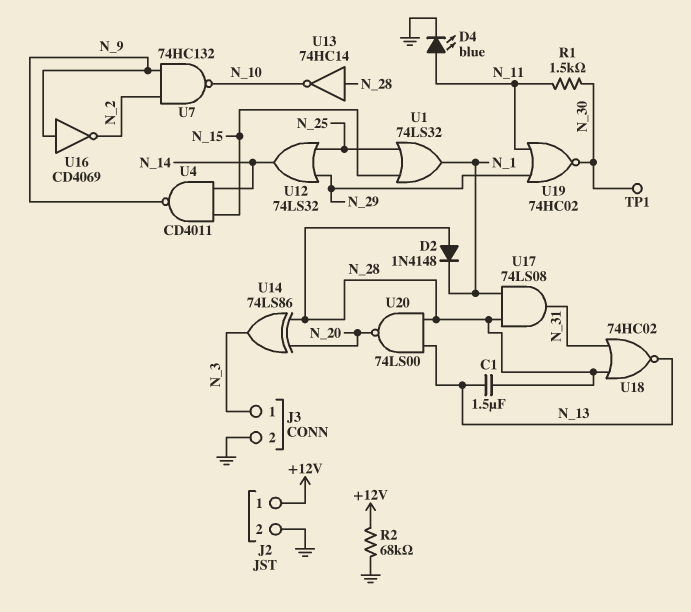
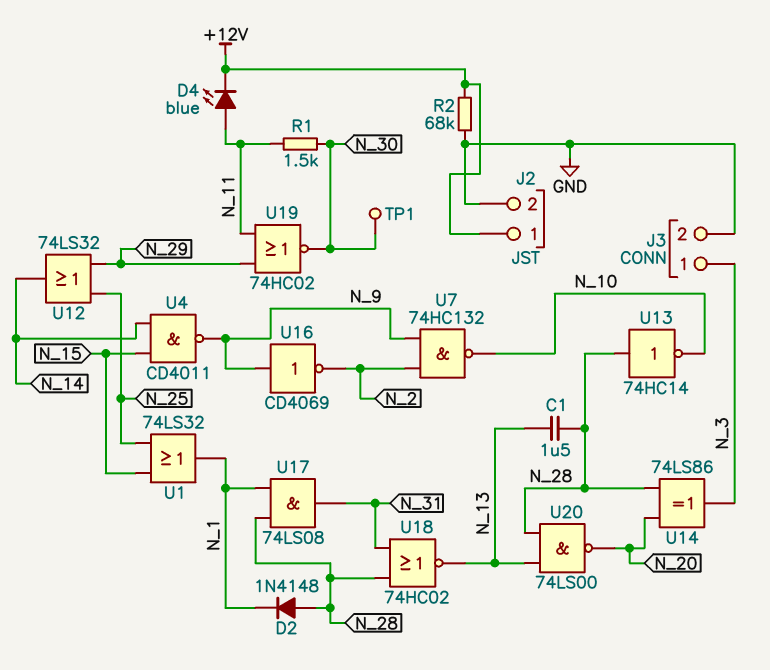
D4: LED blue (A N_11, K GND) -> LED blue (A N_11, K +12V)

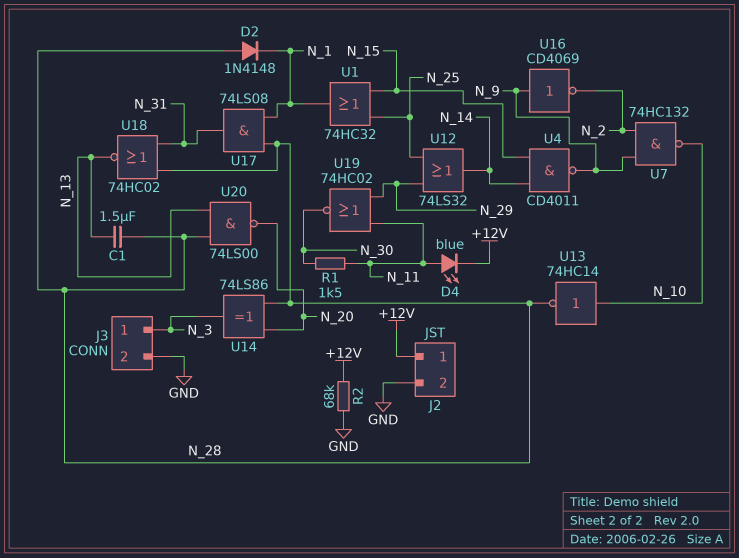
TP1: test point (N_30) -> none
U1: OR 74LS32 (in N_15, in N_25, out N_1) -> OR 74HC32 (in N_15, in N_25, out N_1)
U13: NOT 74HC14 (in N_28, out N_10) -> NOT 74HC14 (in N_10, out N_28)

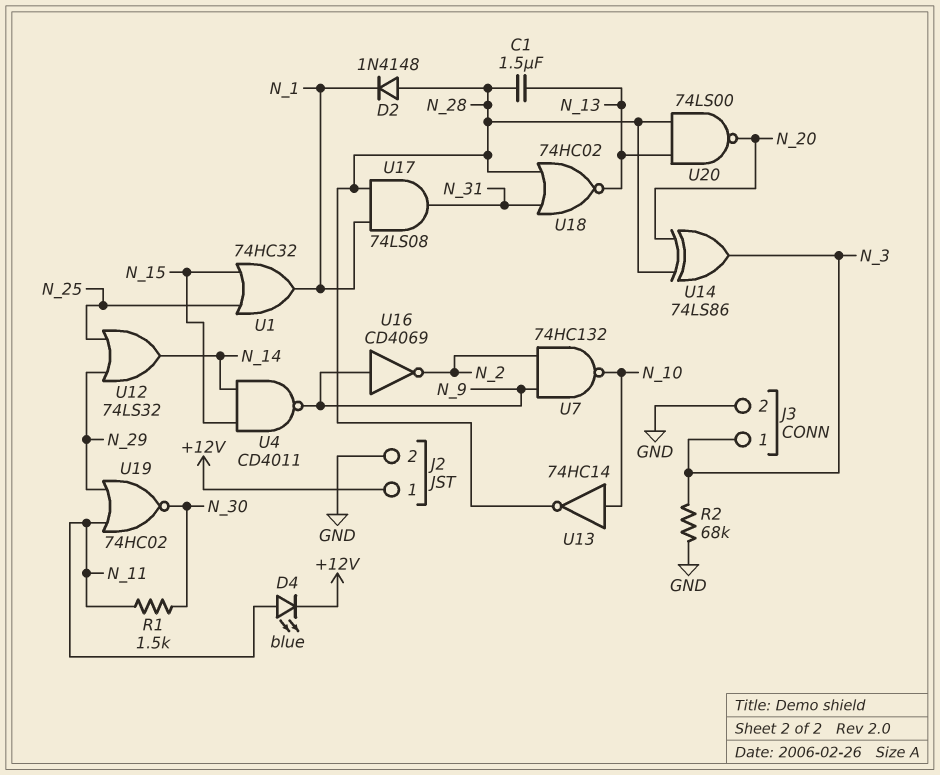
R2: 68k (+12V, GND) -> 68k (GND, N_3)

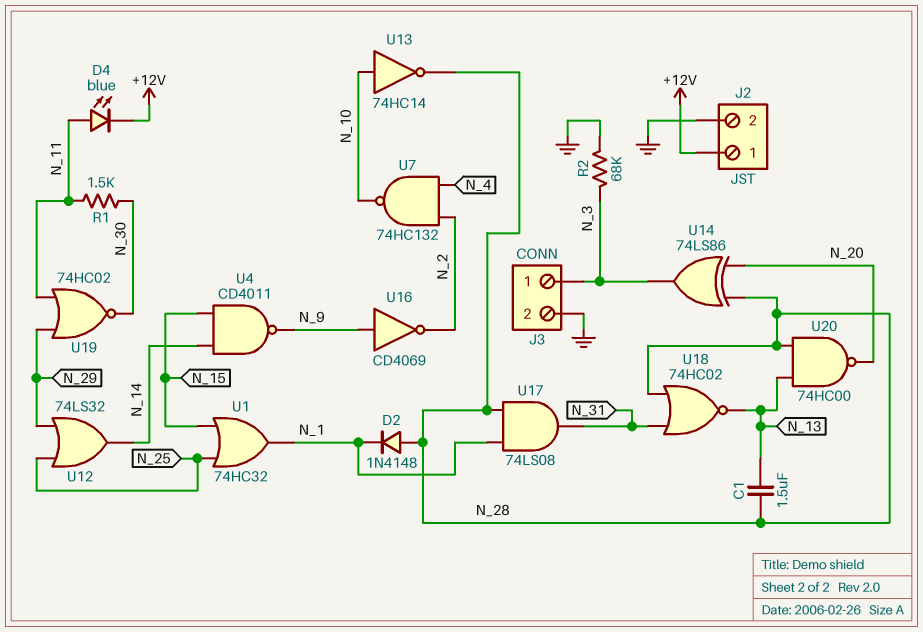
U7: NAND 74HC132 (in N_2, in N_9, out N_10) -> NAND 74HC132 (in N_2, in N_4, out N_10)
U20: NAND 74LS00 (in N_13, in N_28, out N_20) -> NAND 74HC00 (in N_13, in N_28, out N_20)

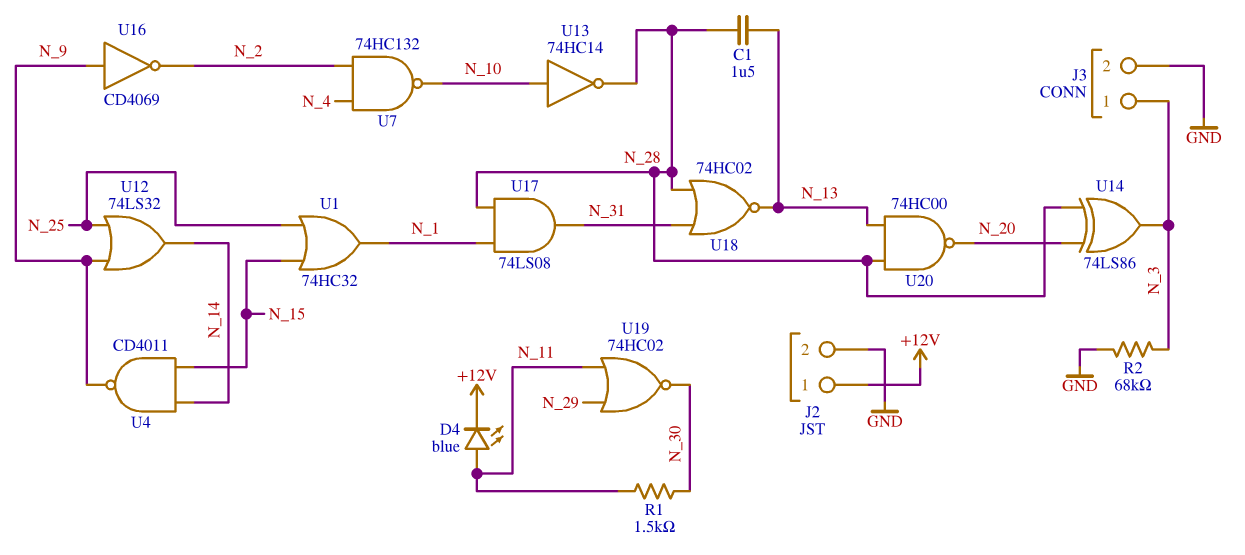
D2: diode 1N4148 (A N_28, K N_1) -> none
U12: OR 74LS32 (in N_25, in N_29, out N_14) -> OR 74LS32 (in N_9, in N_25, out N_14)

